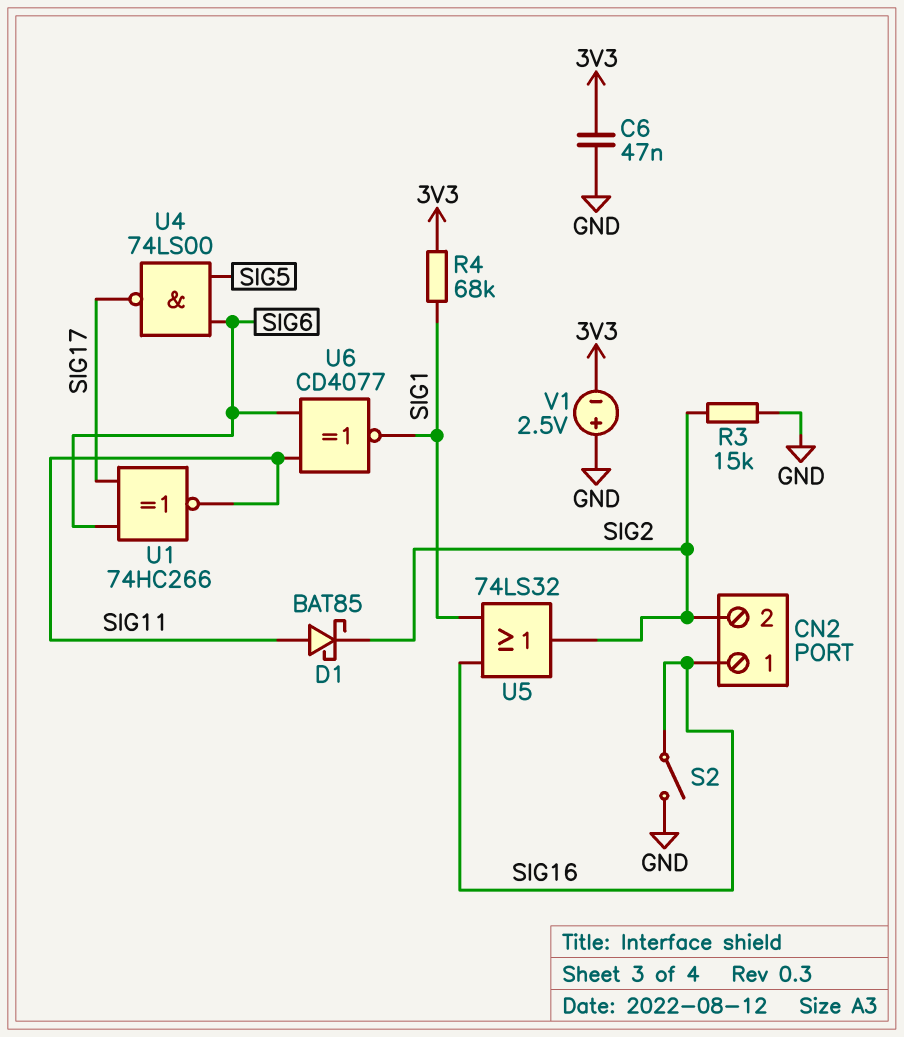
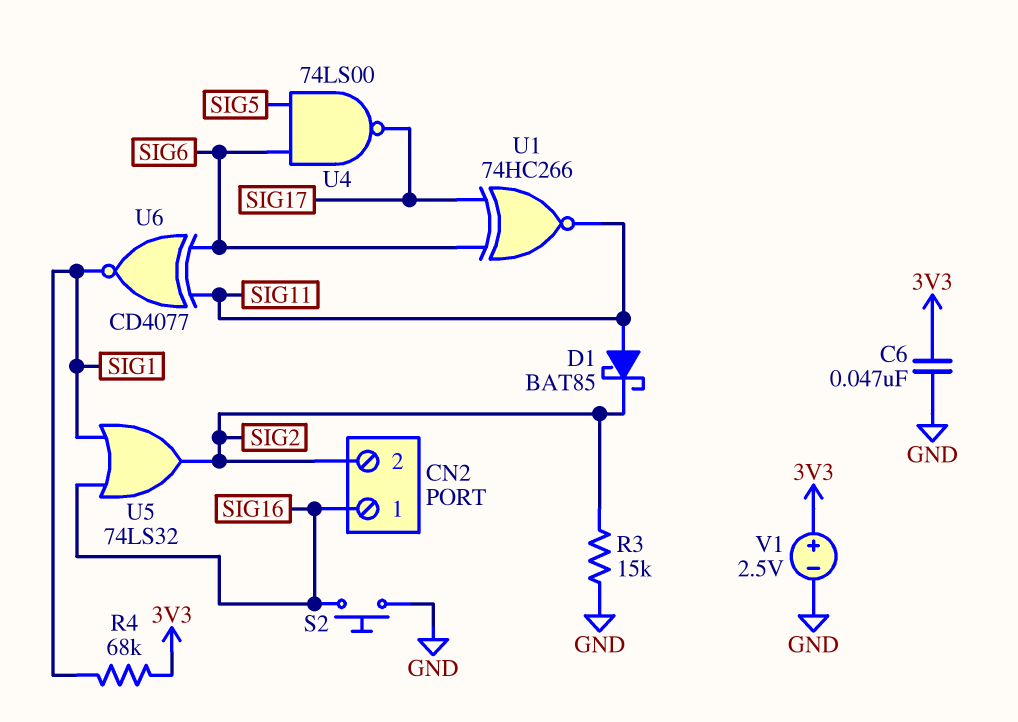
S2: switch (GND, SIG16) -> button (GND, SIG16)
V1: 2.5V (plus GND, minus 3V3) -> 2.5V (plus 3V3, minus GND)

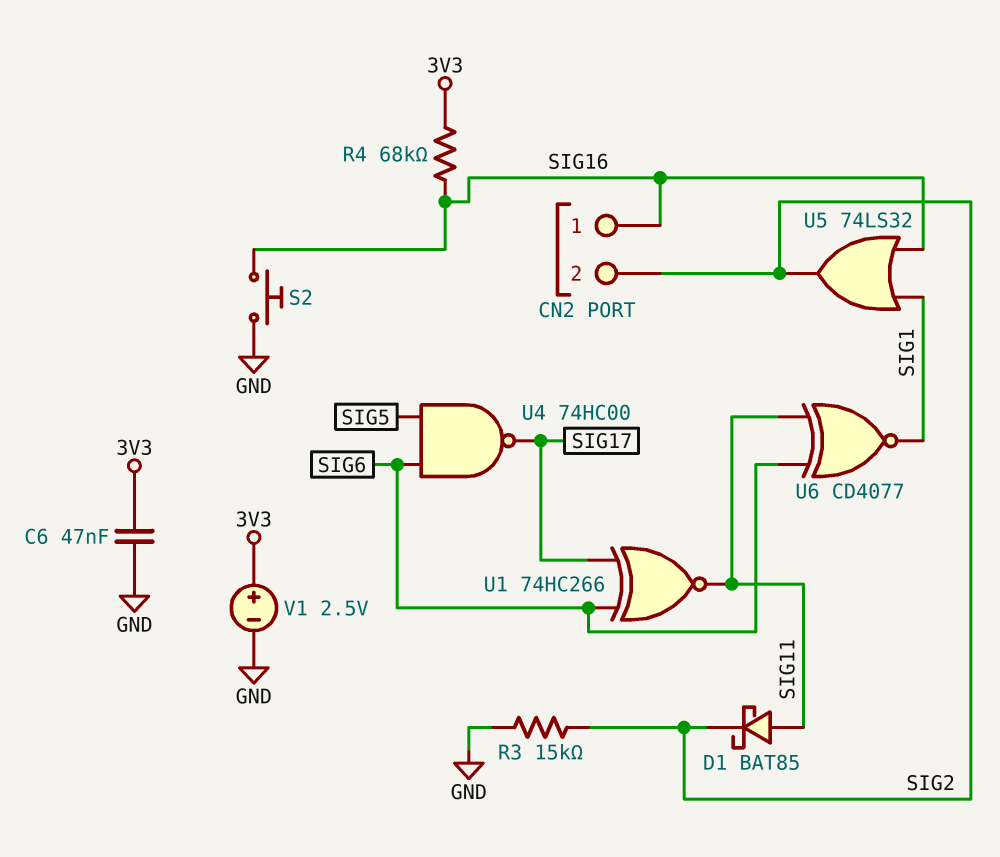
R4: 68k (3V3, SIG1) -> 68k (3V3, SIG16)
U4: NAND 74LS00 (in SIG5, in SIG6, out SIG17) -> NAND 74HC00 (in SIG5, in SIG6, out SIG17)

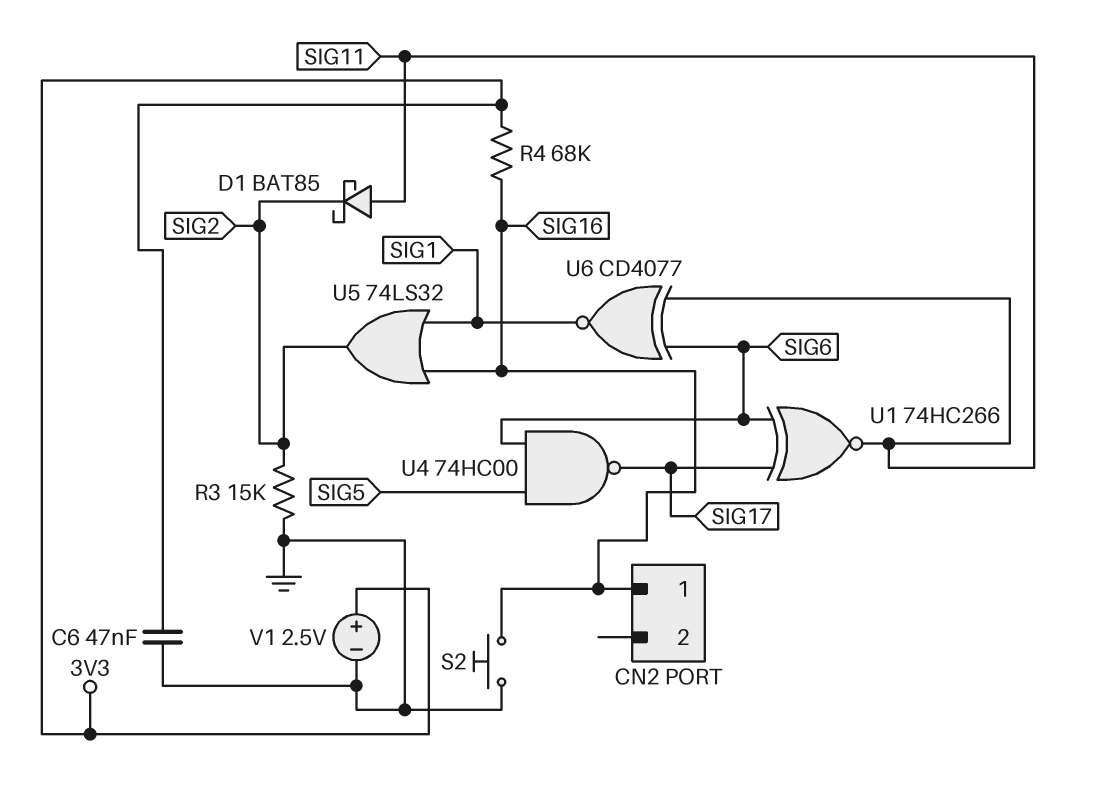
CN2 pin 2: SIG2 -> none

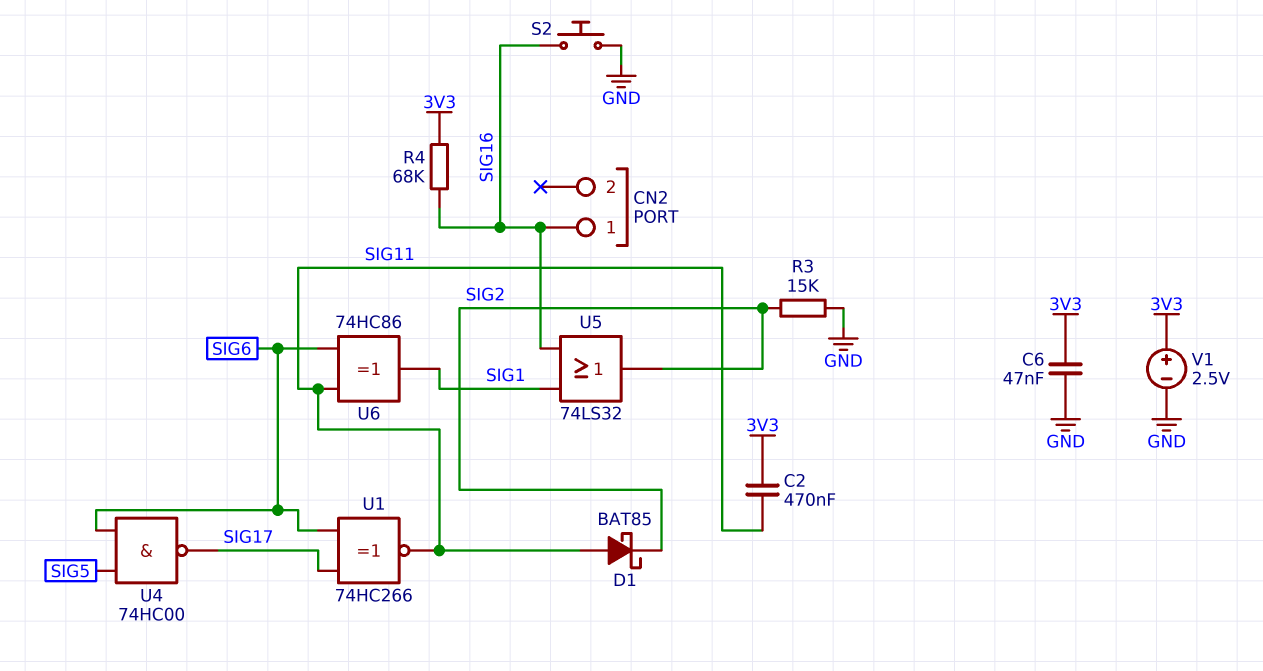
C2: none -> 470nF (3V3, SIG11)
U6: XNOR CD4077 (in SIG6, in SIG11, out SIG1) -> XOR 74HC86 (in SIG6, in SIG11, out SIG1)

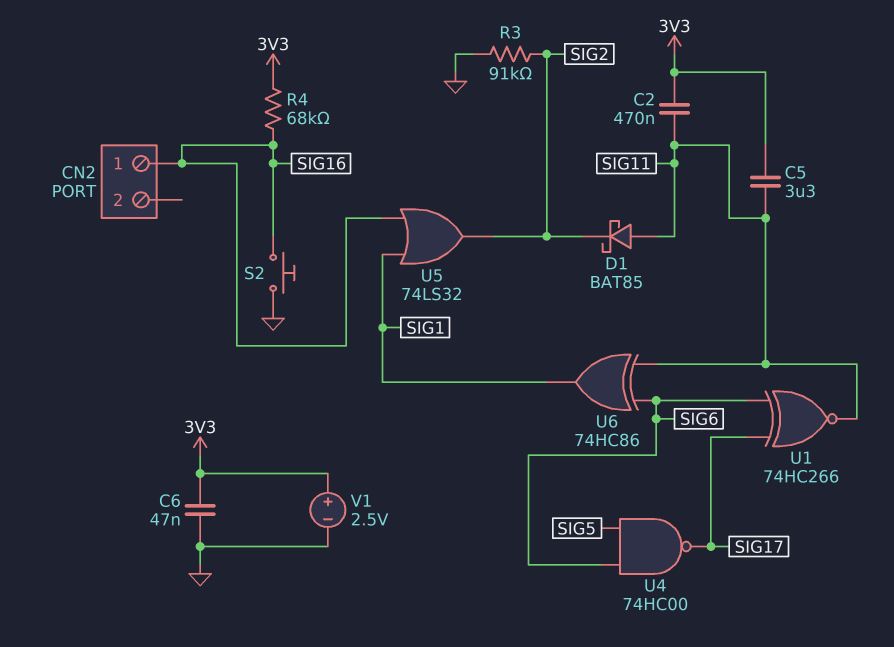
C5: none -> 3.3uF (3V3, SIG11)
R3: 15k (GND, SIG2) -> 91k (GND, SIG2)

